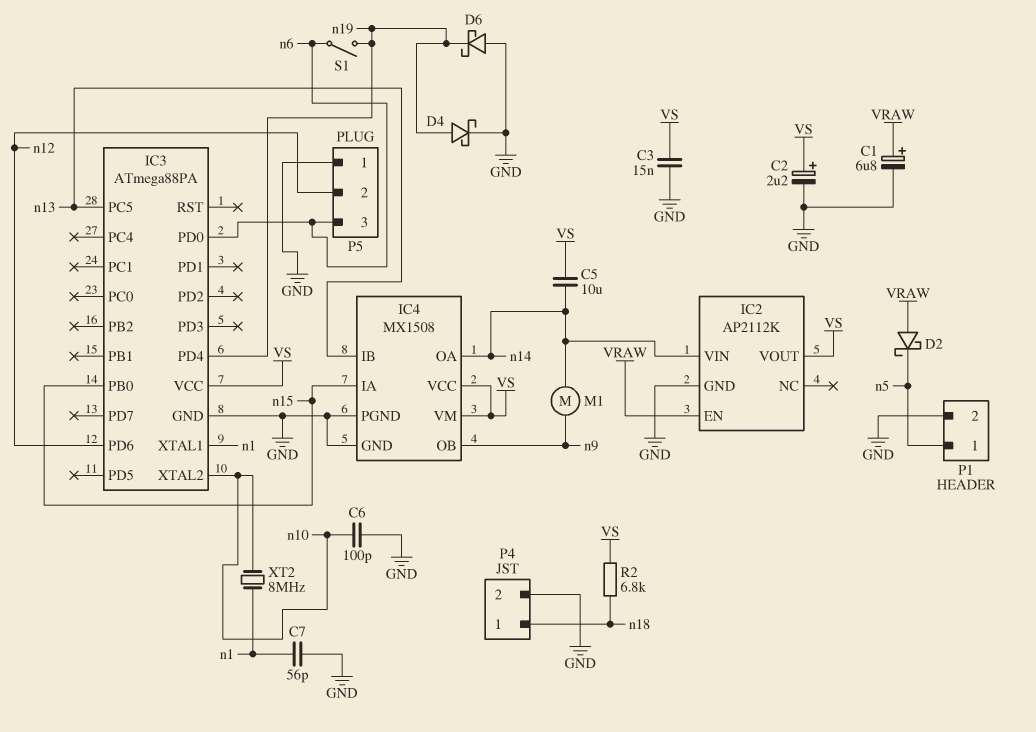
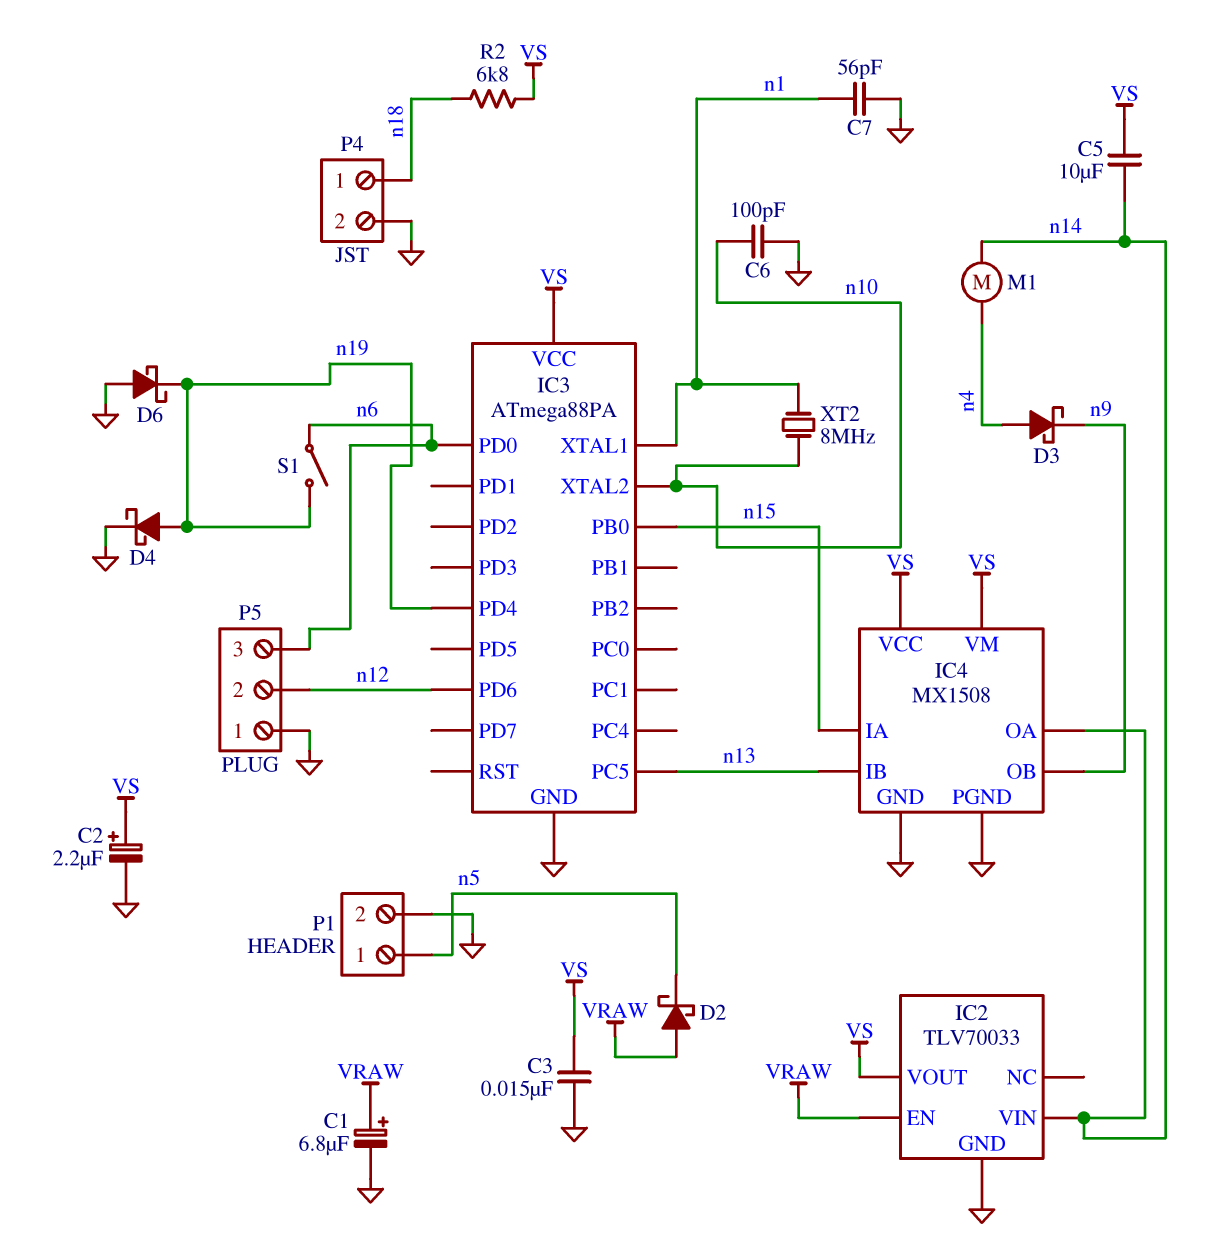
D3: none -> schottky (A n4, K n9)
IC2: AP2112K -> TLV70033
M1: motor (n9, n14) -> motor (n4, n14)

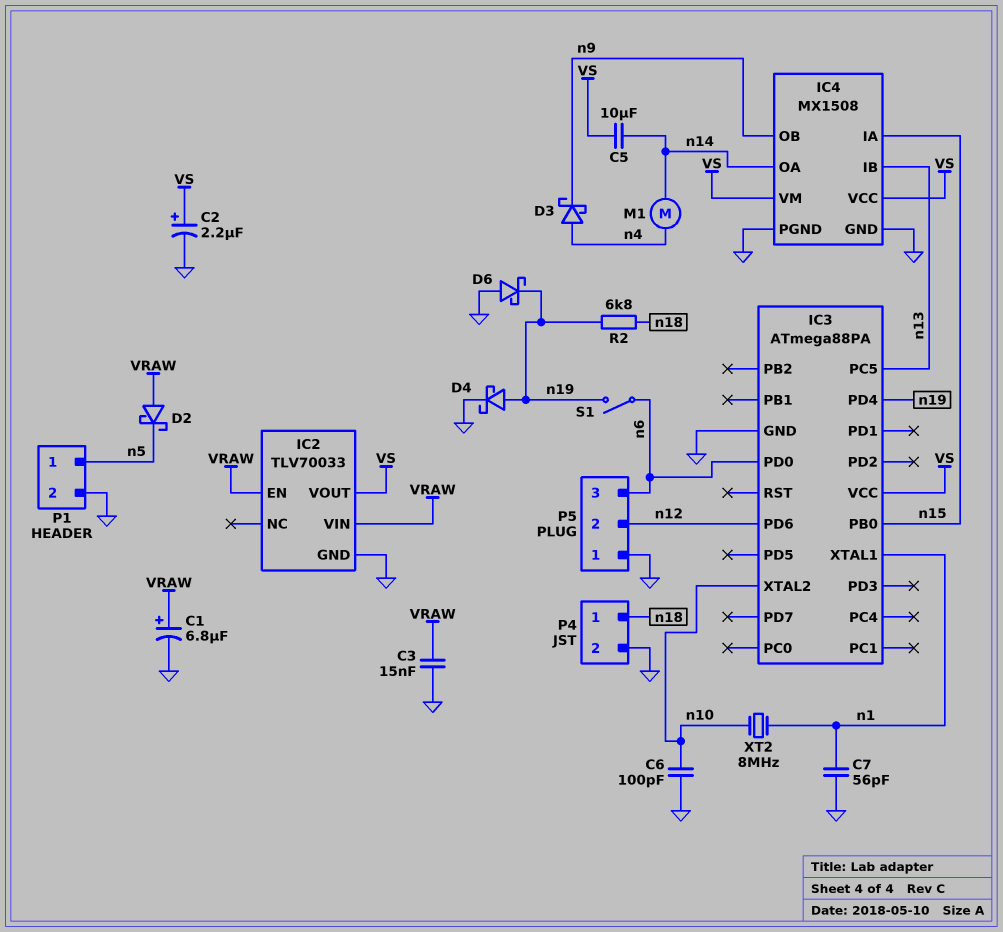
C3: 15nF (GND, VS) -> 15nF (GND, VRAW)
IC2 pin VIN: n14 -> VRAW
R2: 6.8k (VS, n18) -> 6.8k (n18, n19)

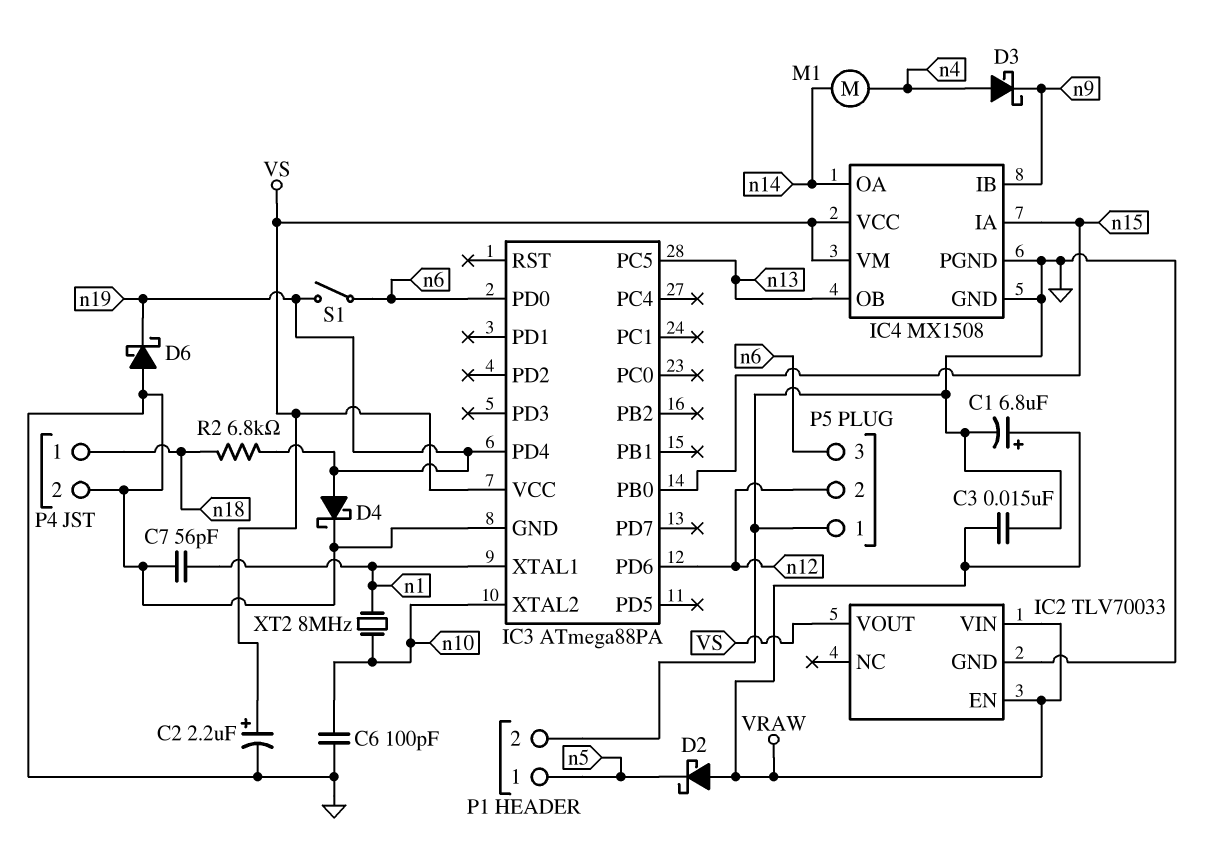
C5: 10uF (VS, n14) -> none
IC4 pin IB: n13 -> n9
IC4 pin OB: n9 -> n13

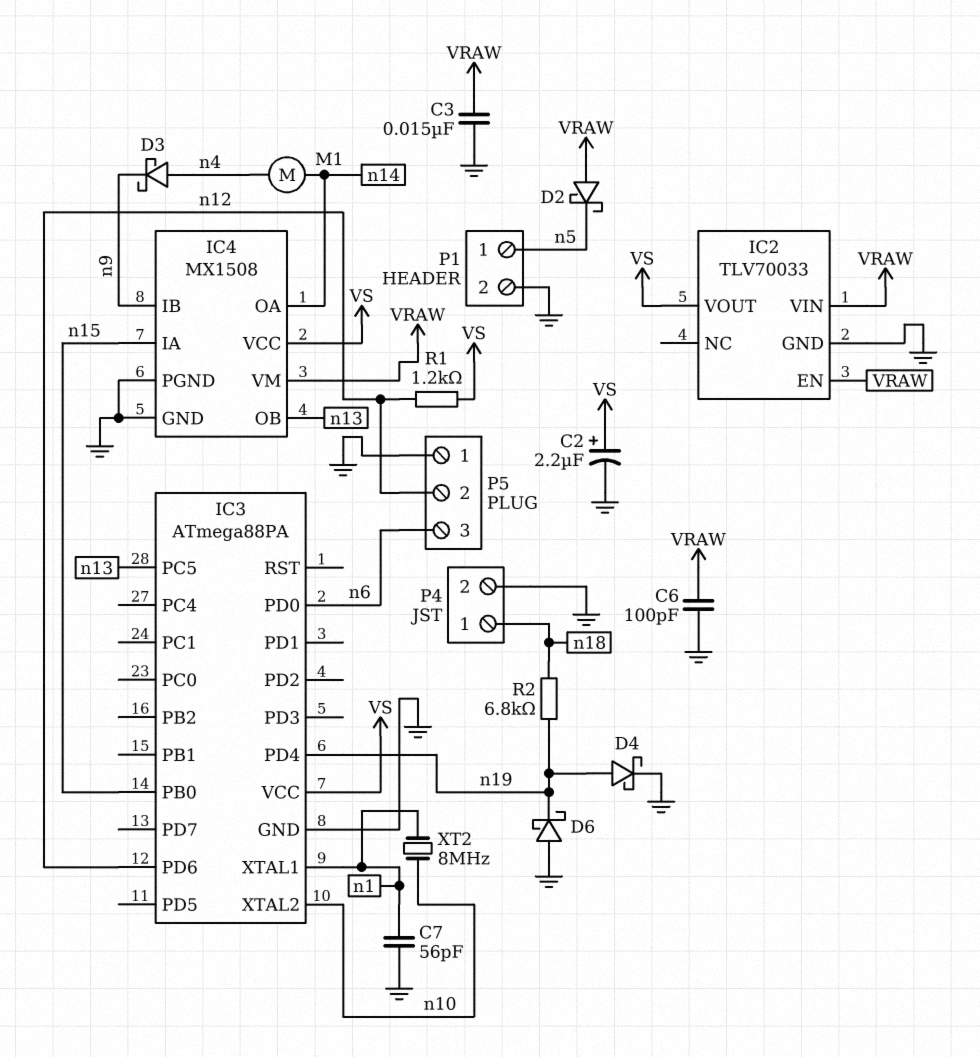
C1: 6.8uF (plus VRAW, minus GND) -> none
C6: 100pF (GND, n10) -> 100pF (GND, VRAW)
IC4 pin VM: VS -> VRAW
R1: none -> 1.2k (VS, n12)
S1: switch (n6, n19) -> none

